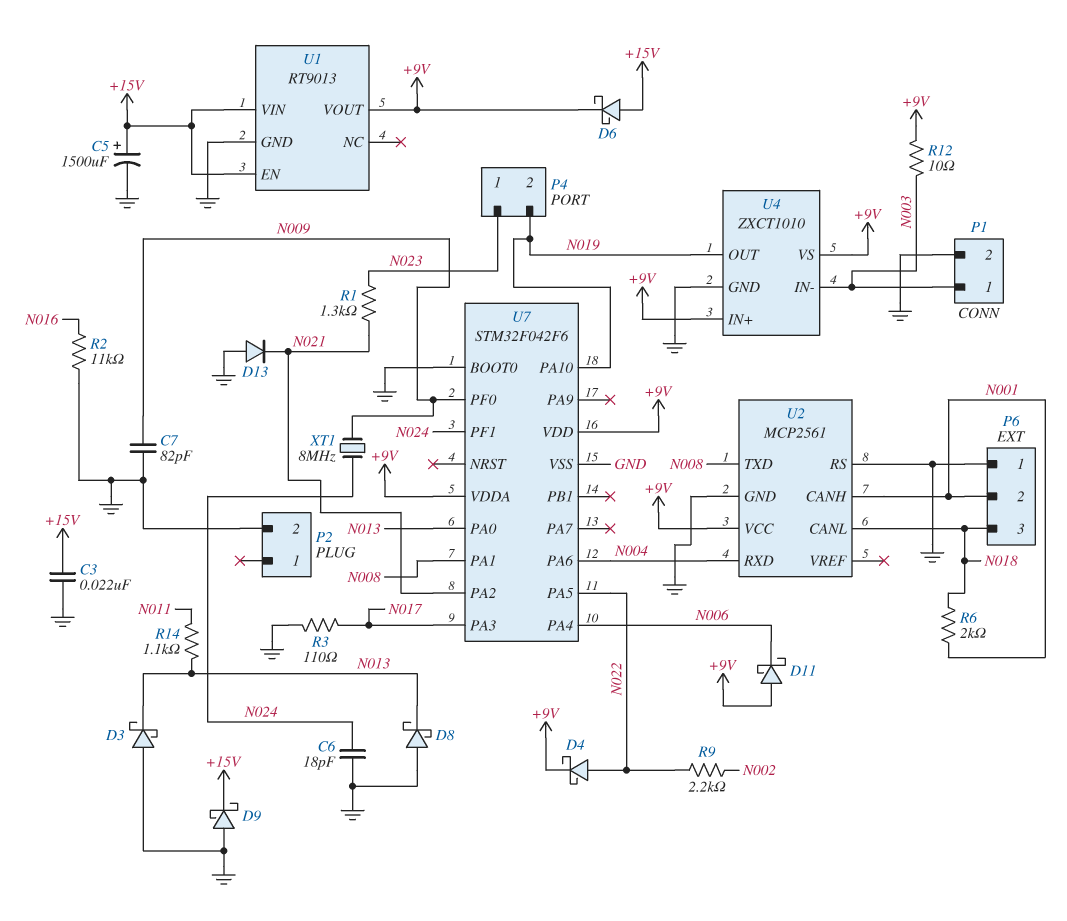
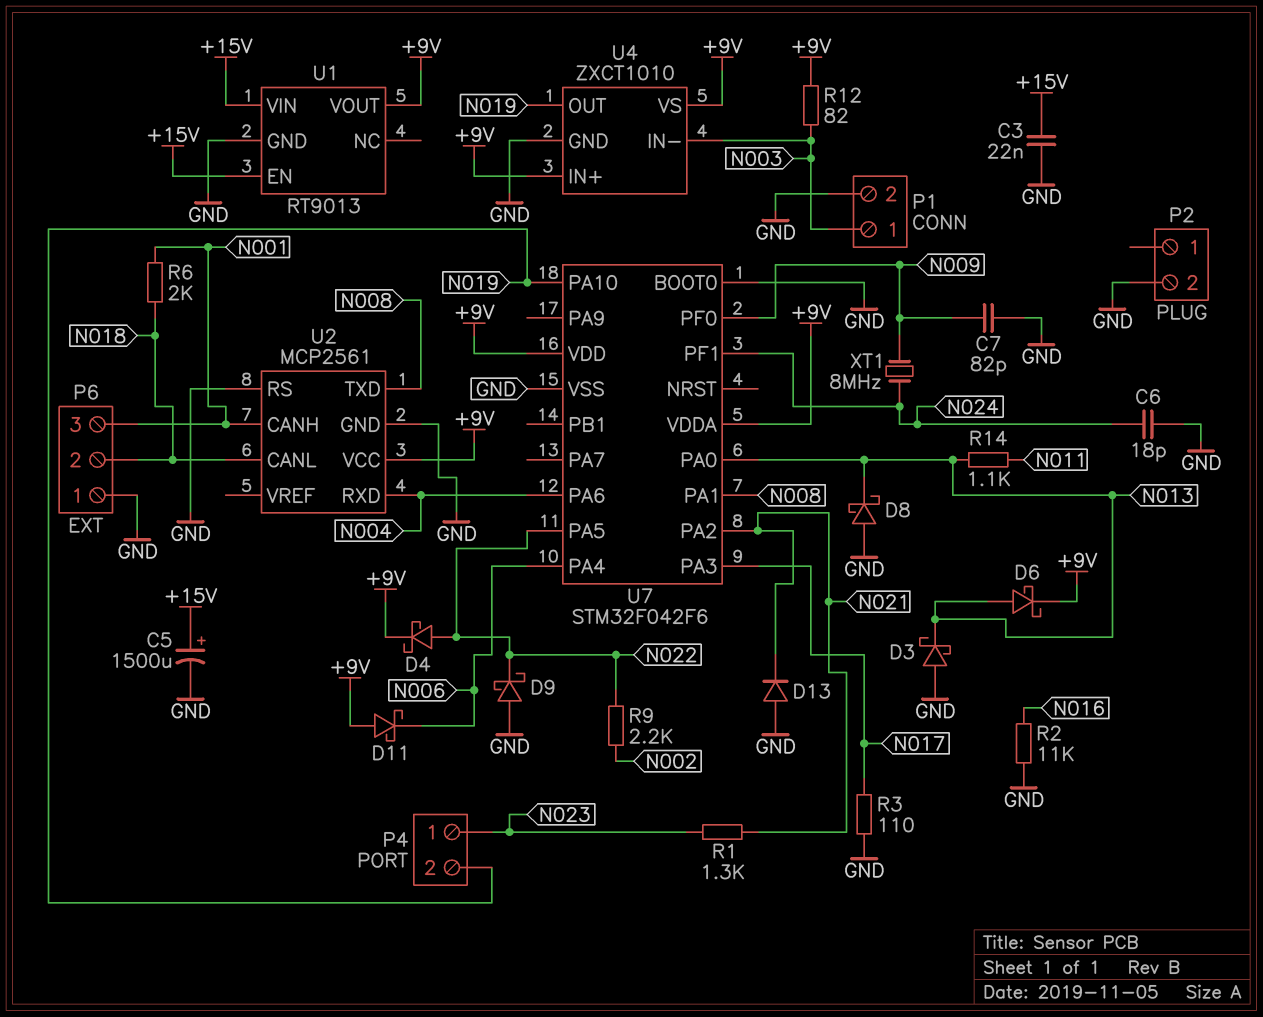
D6: schottky (A +15V, K +9V) -> schottky (A N013, K +9V)
D9: schottky (A GND, K +15V) -> schottky (A GND, K N022)
P6 pin 2: N001 -> N018
P6 pin 3: N018 -> N001
R12: 10 (+9V, N003) -> 82 (+9V, N003)

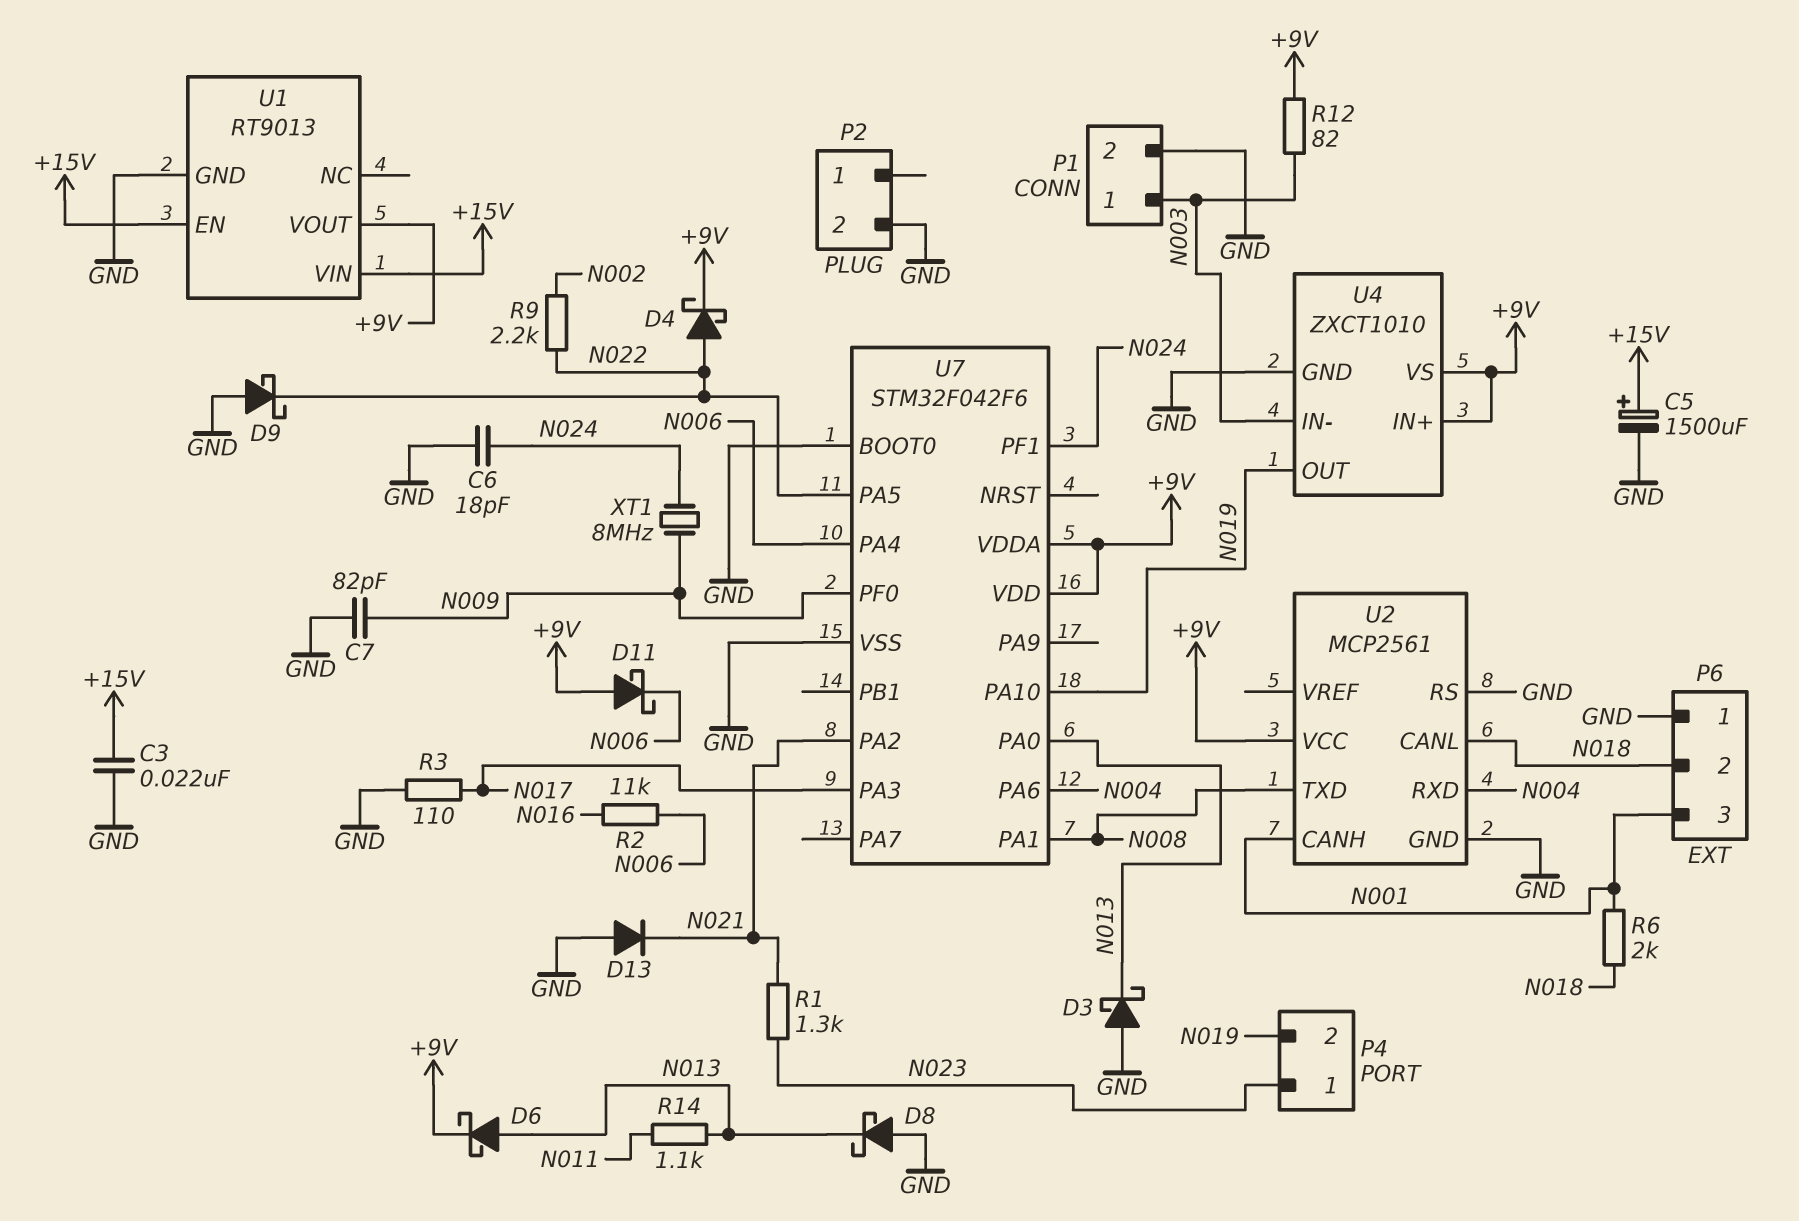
R2: 11k (GND, N016) -> 11k (N006, N016)

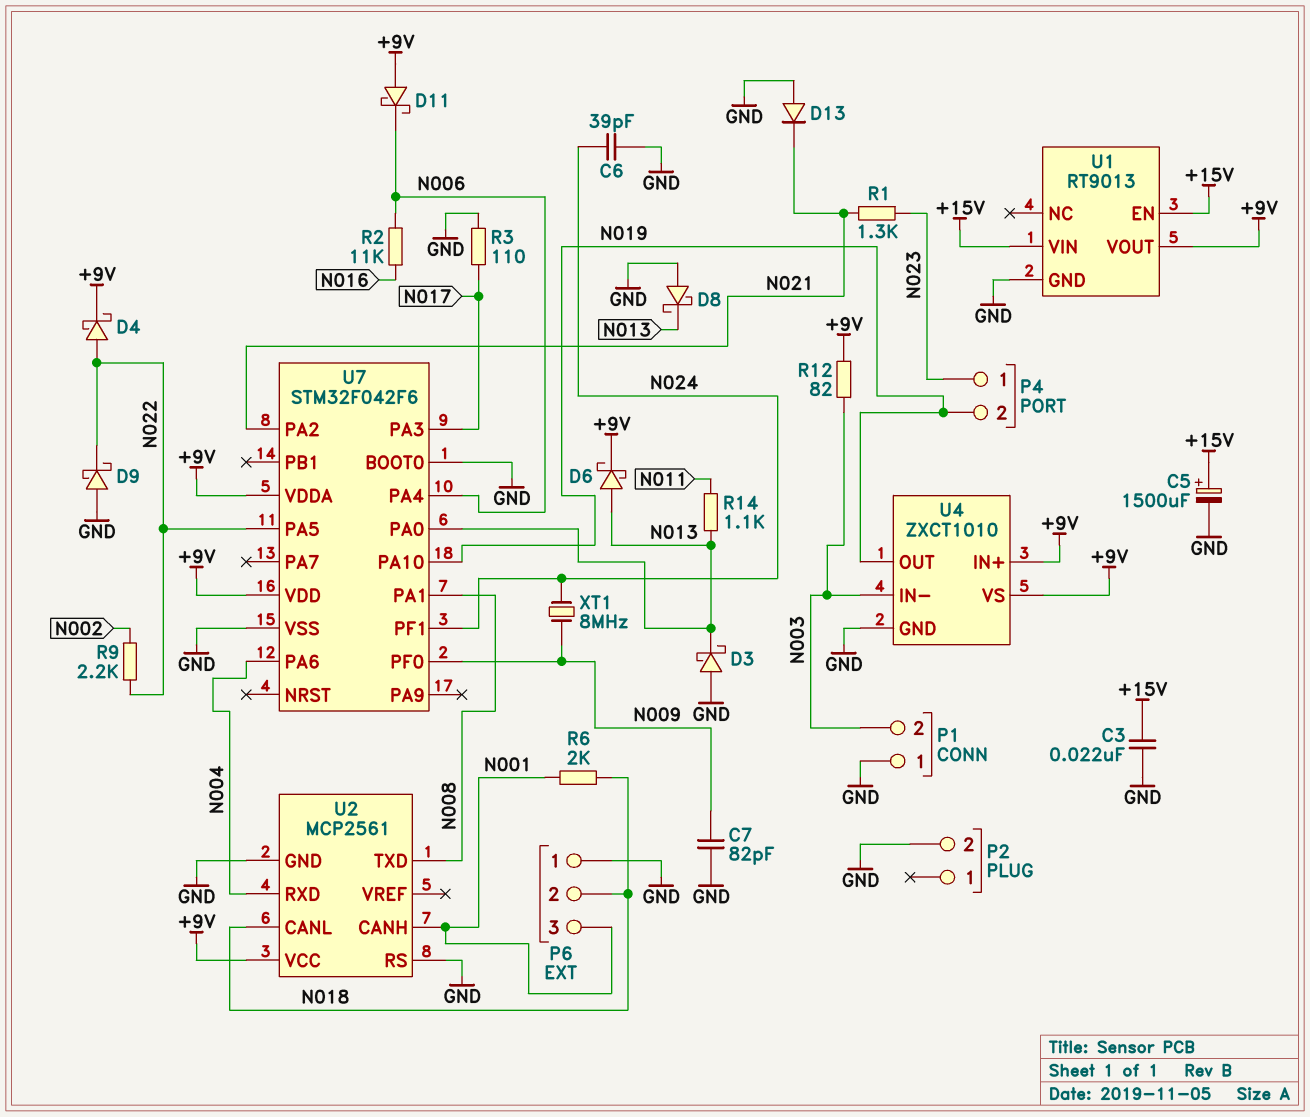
C6: 18pF (GND, N024) -> 39pF (GND, N024)
P1 pin 1: N003 -> GND
P1 pin 2: GND -> N003

